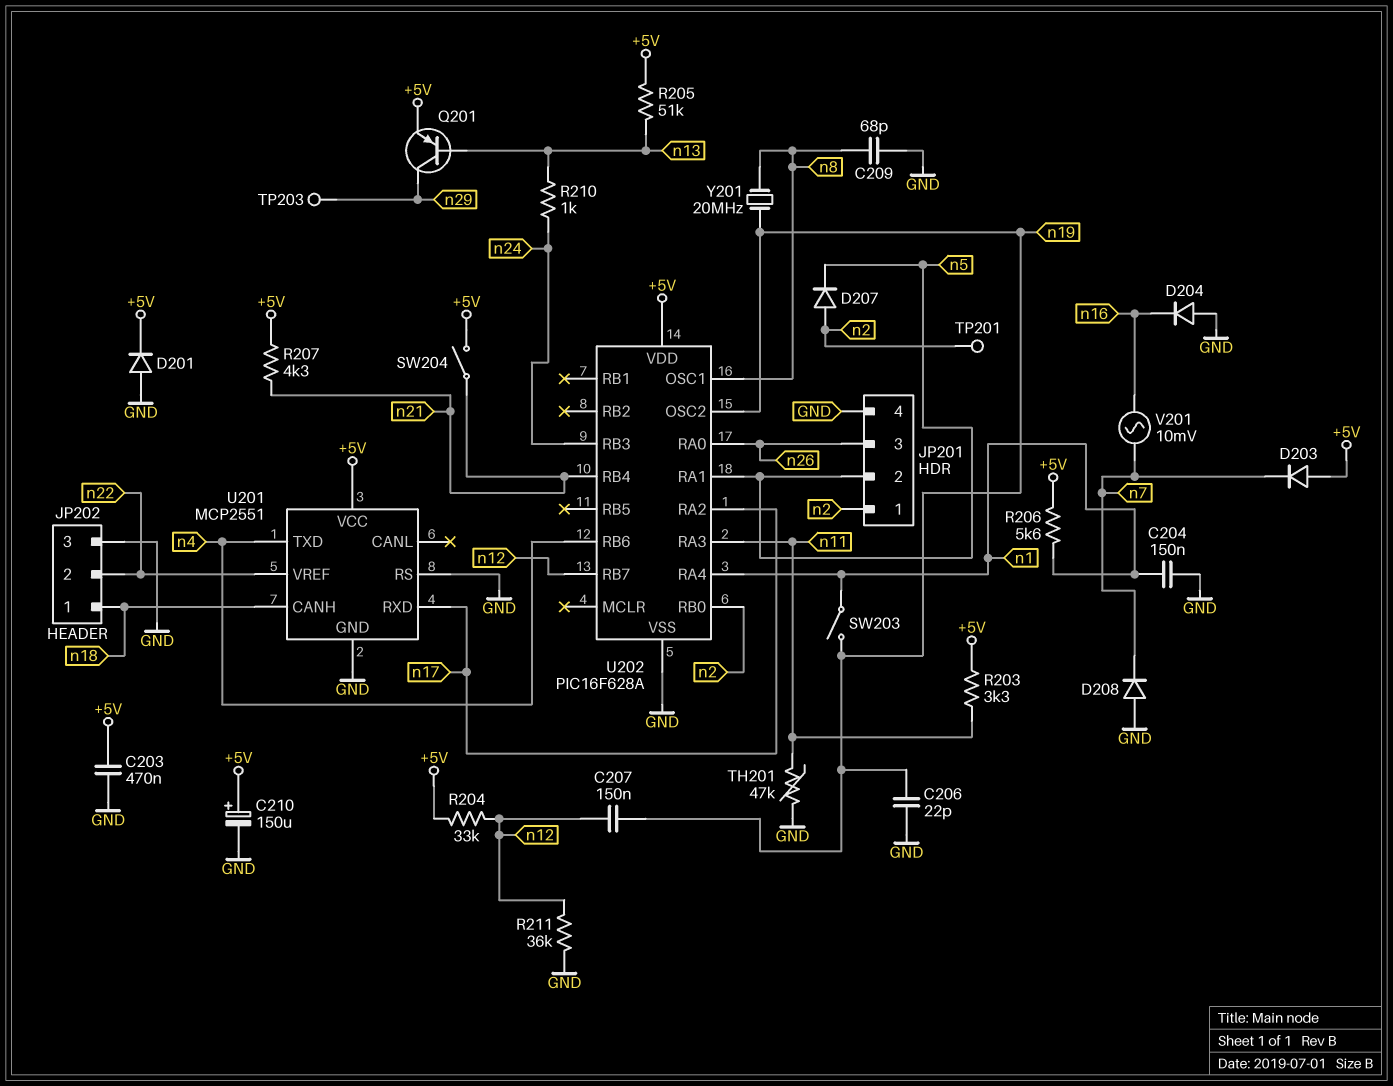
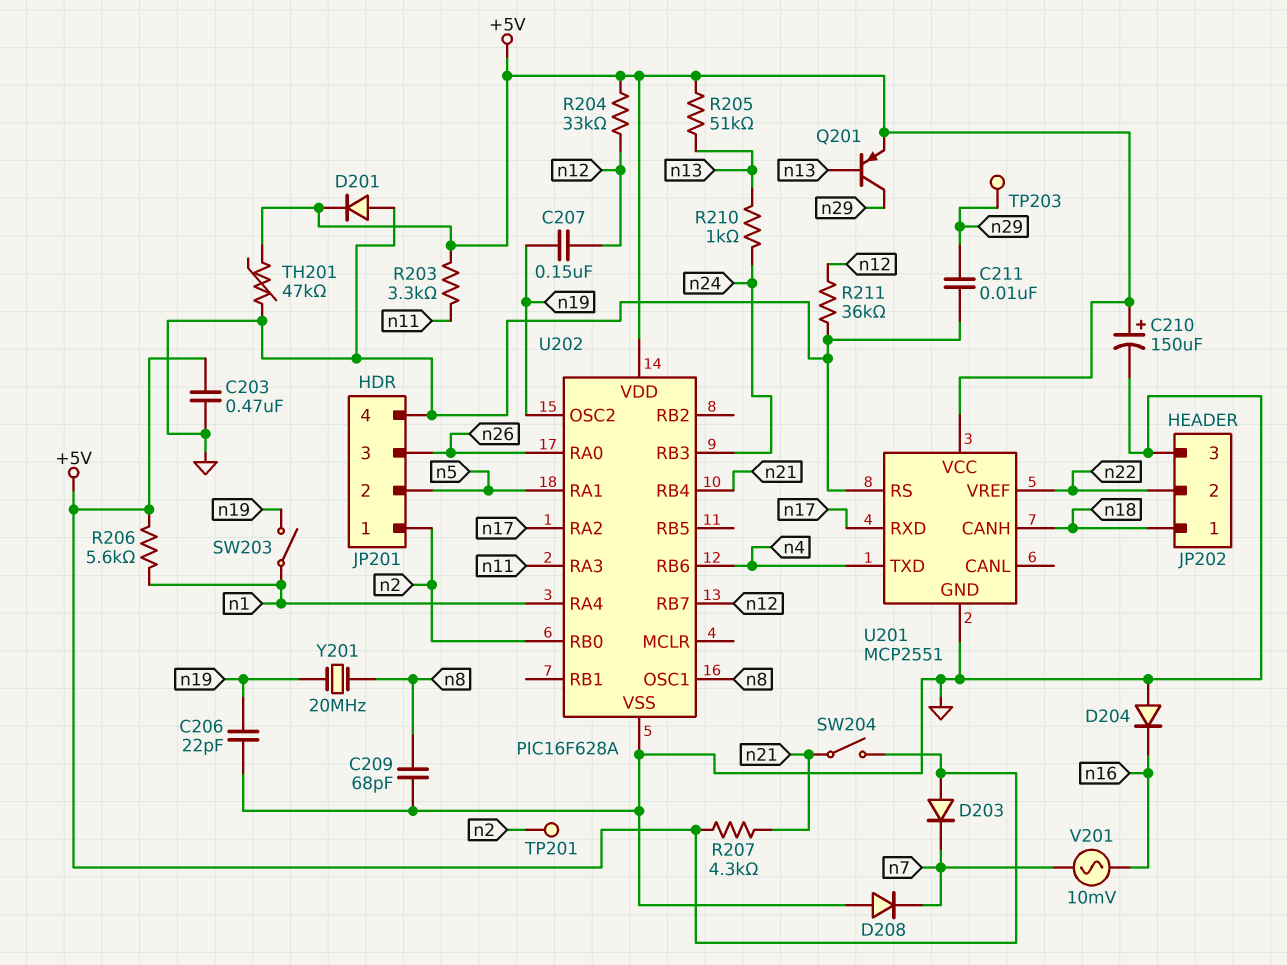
C204: 150nF (GND, n1) -> none
C211: none -> 10nF (GND, n29)
D207: diode (A n2, K n5) -> none
TH201: 47k (GND, n11) -> 47k (+5V, GND)

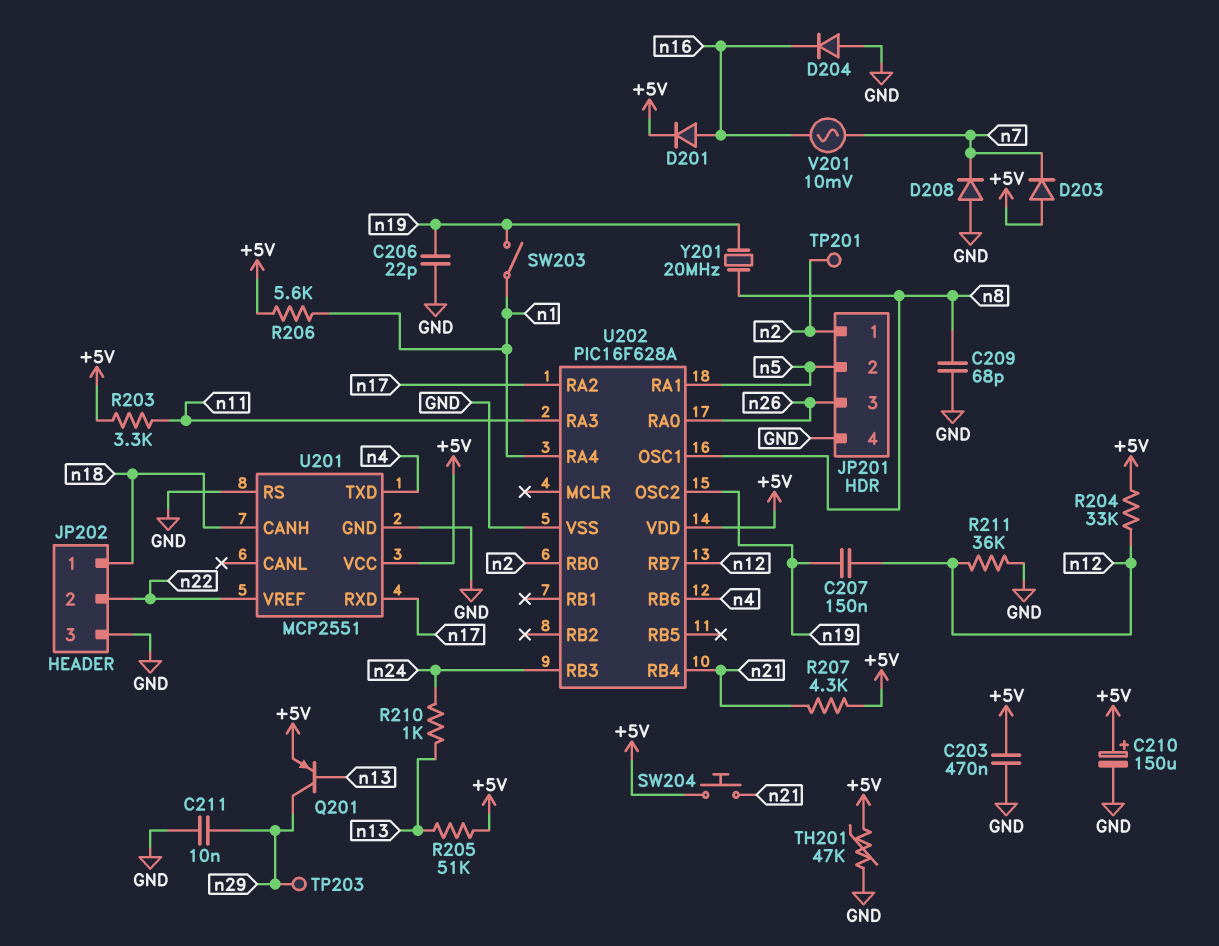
D201: diode (A GND, K +5V) -> diode (A n16, K +5V)
SW204: switch (+5V, n21) -> button (+5V, n21)

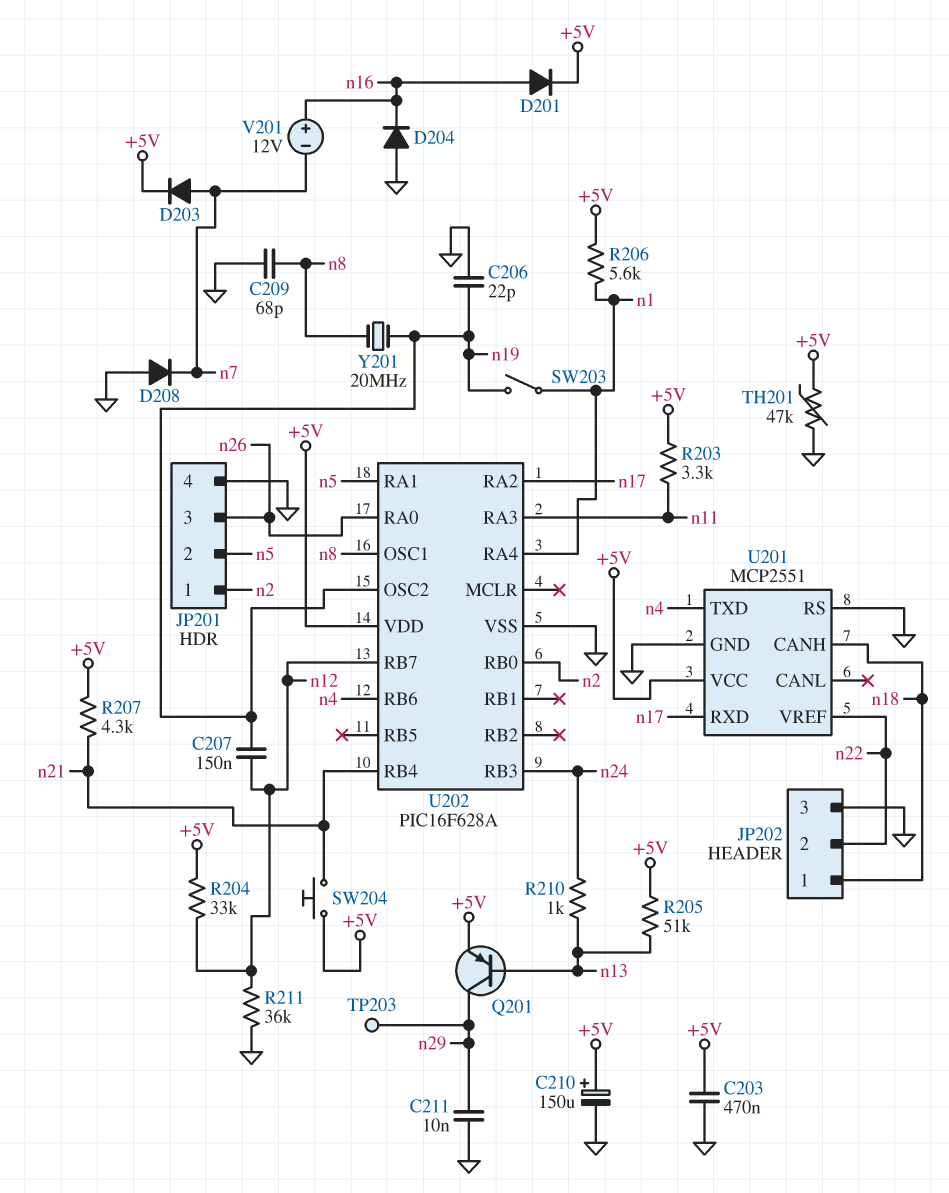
D203: diode (A +5V, K n7) -> diode (A n7, K +5V)
TP201: test point (n2) -> none
V201: AC 10mV (n7, n16) -> 12V (plus n16, minus n7)

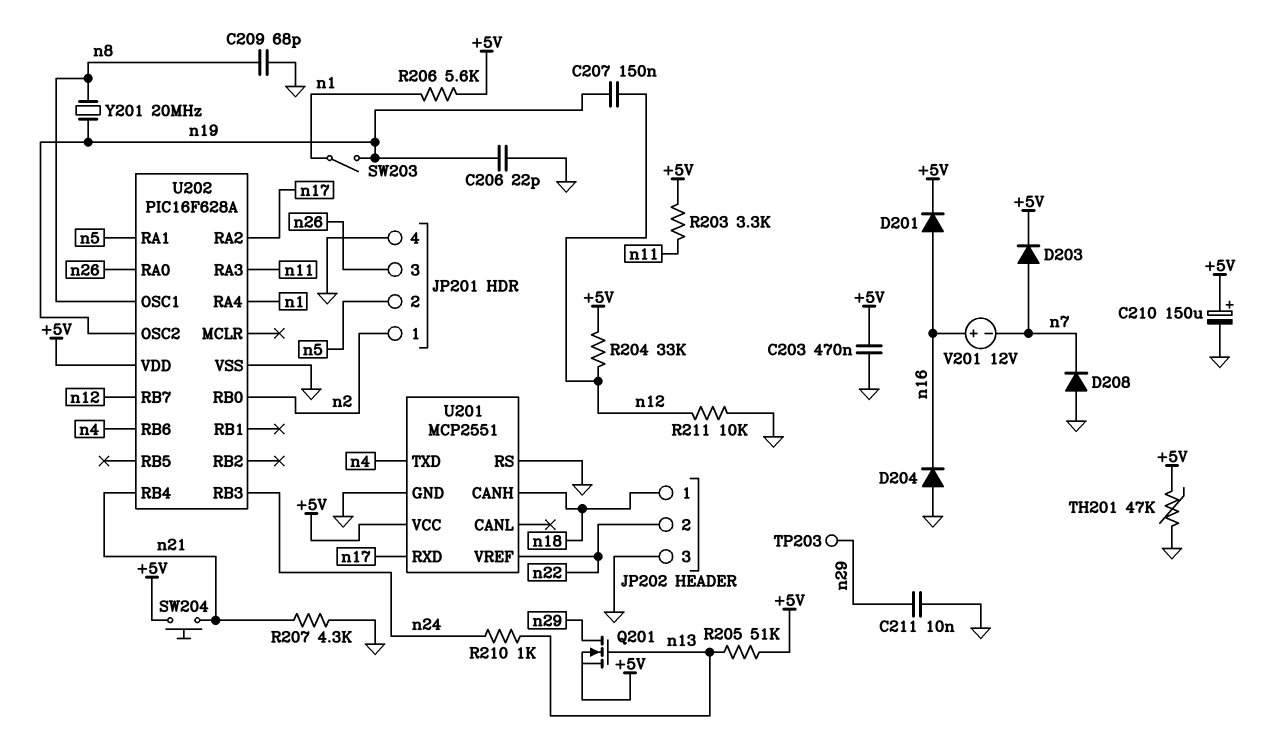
Q201: PNP (B n13, C n29, E +5V) -> NMOS (G n13, D n29, S +5V)
R207: 4.3k (+5V, n21) -> 4.3k (GND, n21)
R211: 36k (GND, n12) -> 10k (GND, n12)

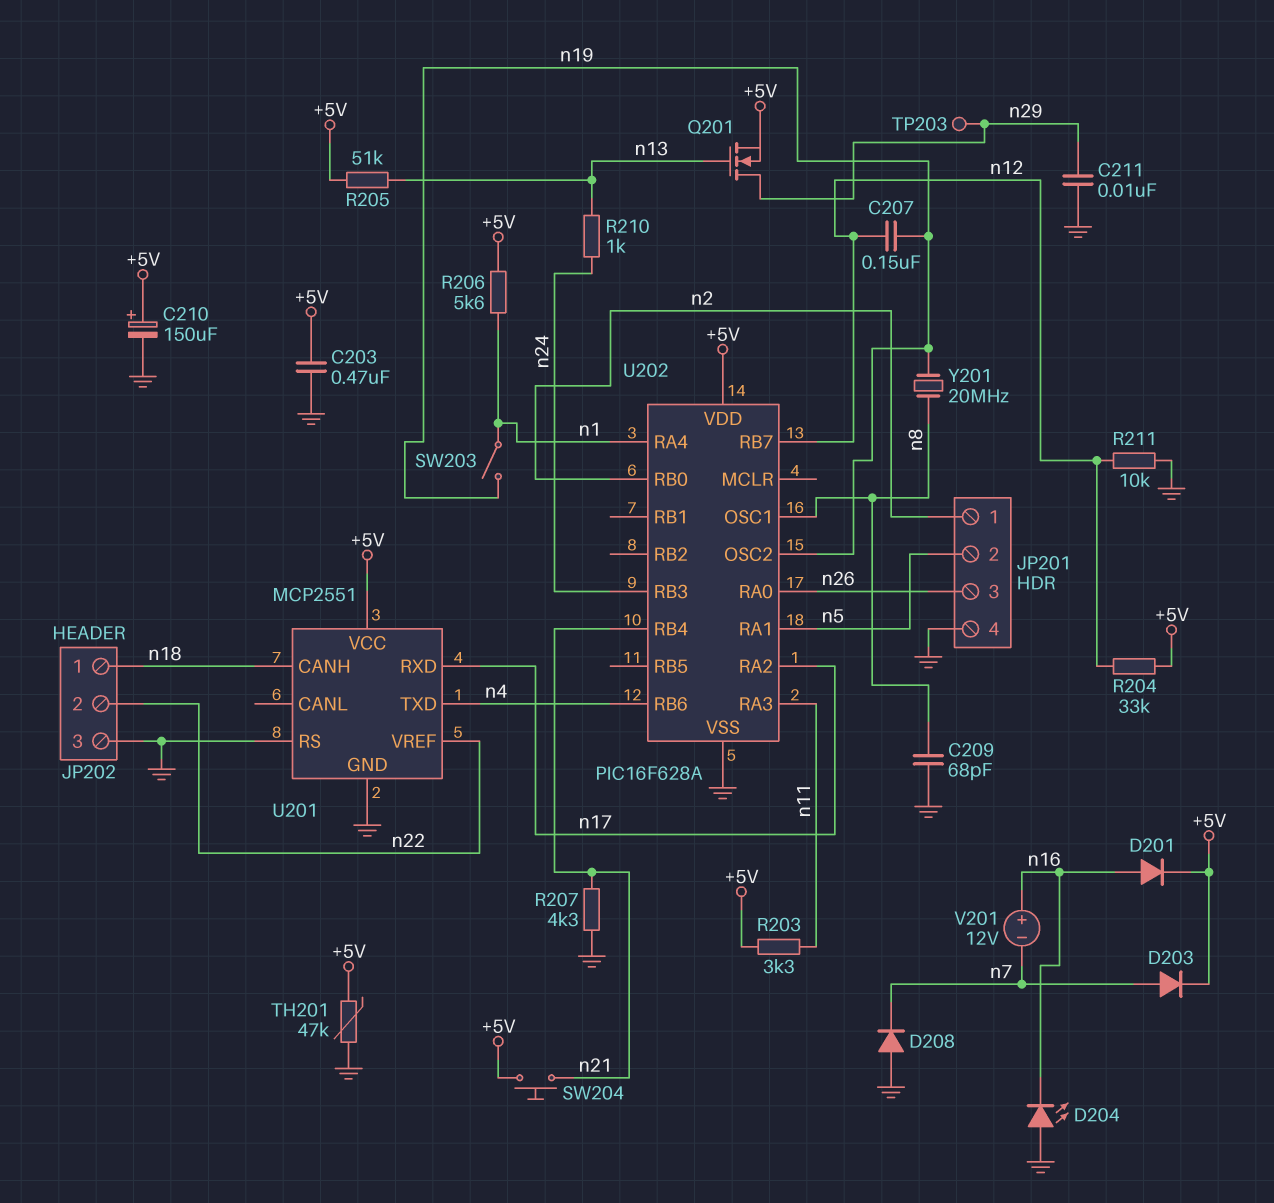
C206: 22pF (GND, n19) -> none
D204: diode (A GND, K n16) -> LED (A GND, K n16)

